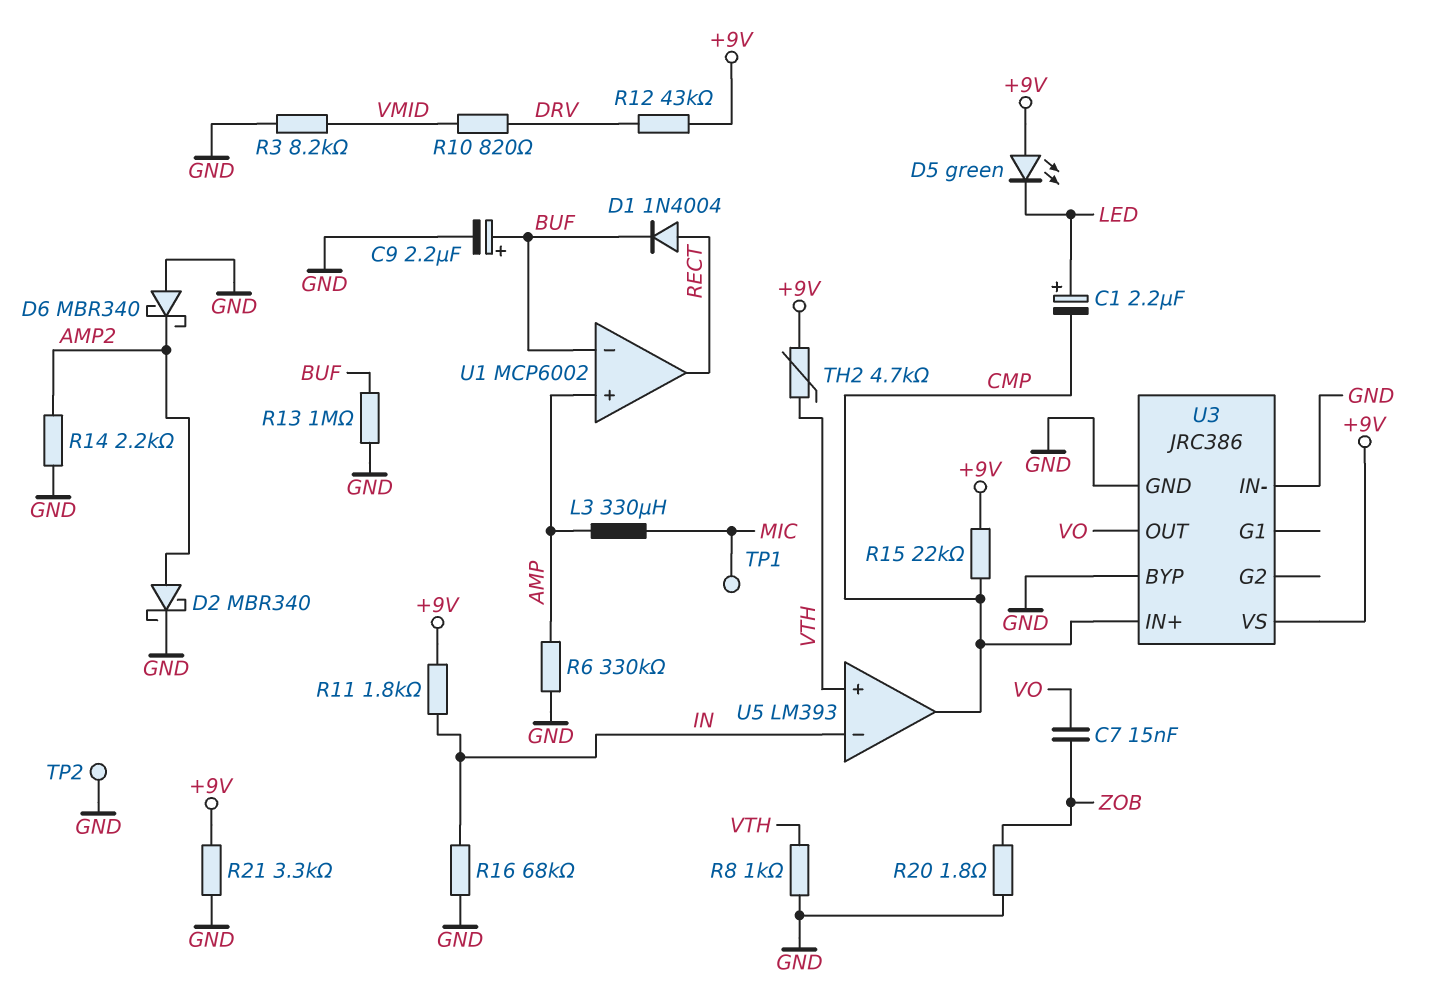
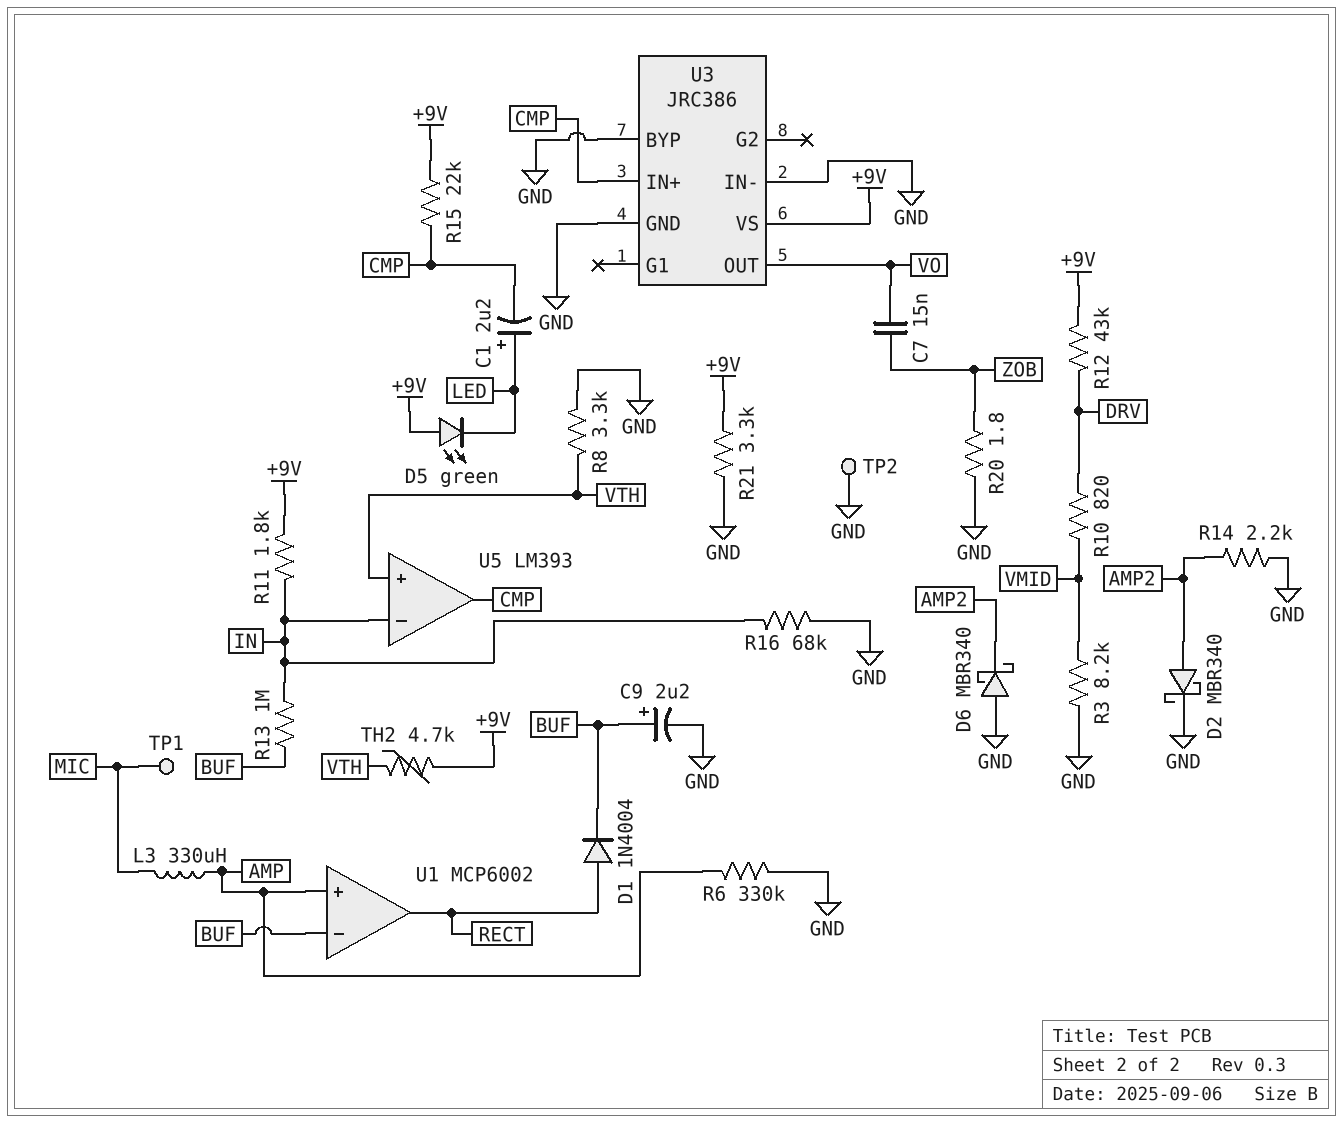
R8: 1k (GND, VTH) -> 3.3k (GND, VTH)
R13: 1M (BUF, GND) -> 1M (BUF, IN)

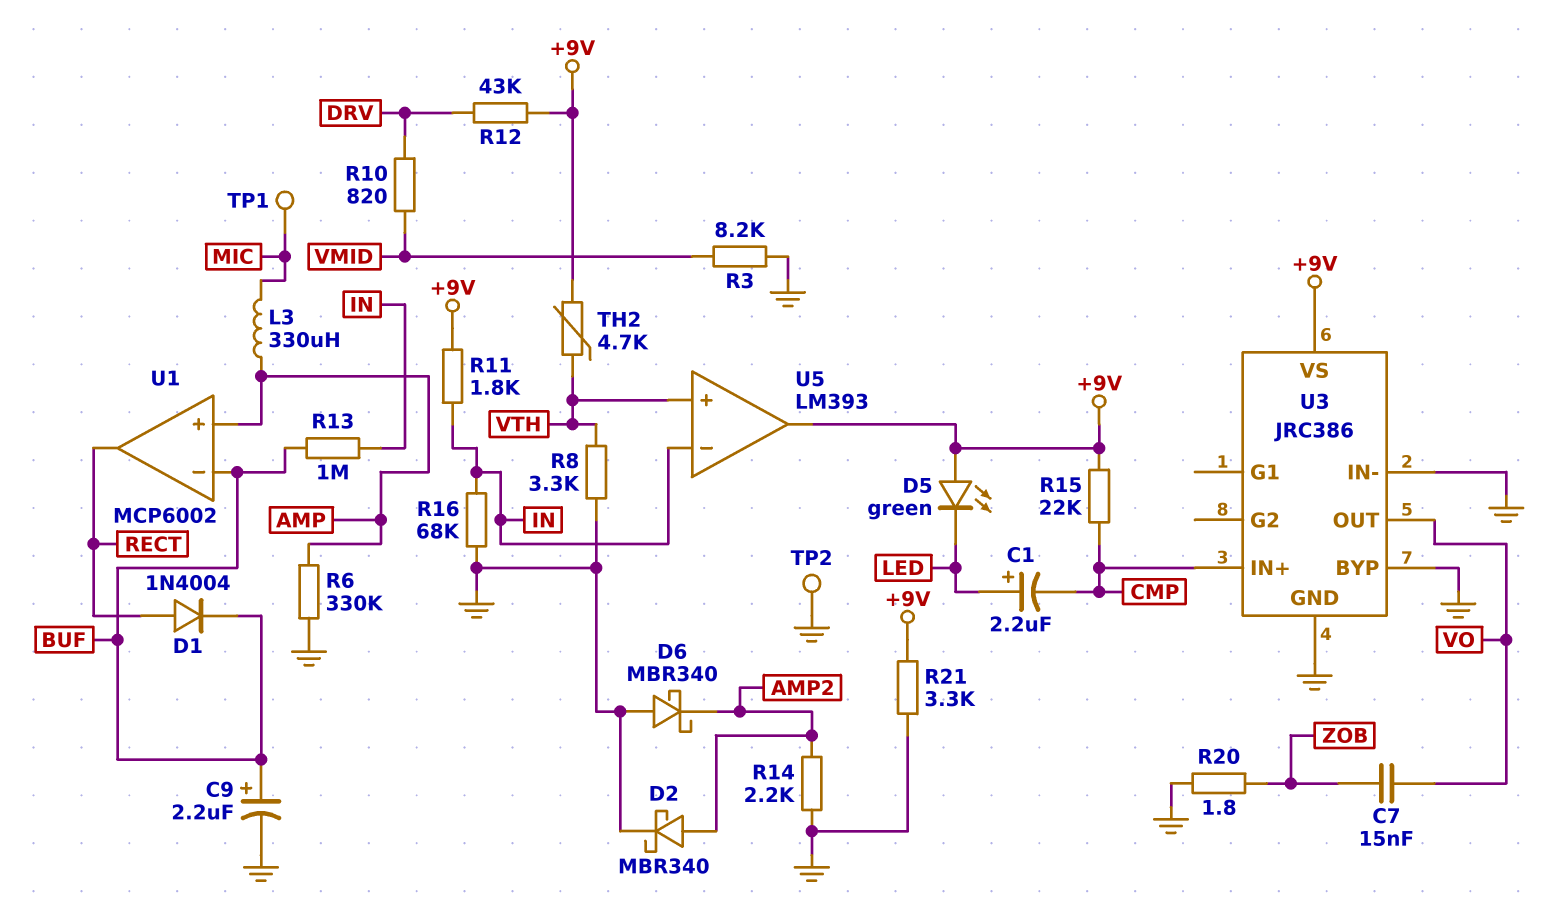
U5 pin out: CMP -> +9V

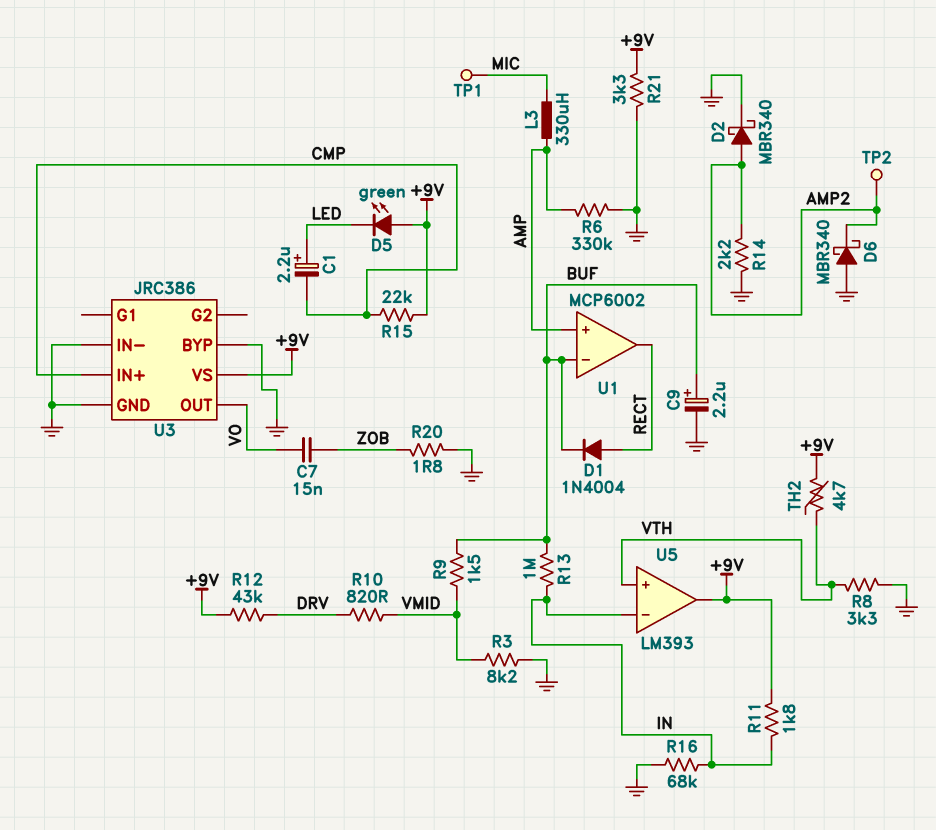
R9: none -> 1.5k (BUF, VMID)
TP2: test point (GND) -> test point (AMP2)

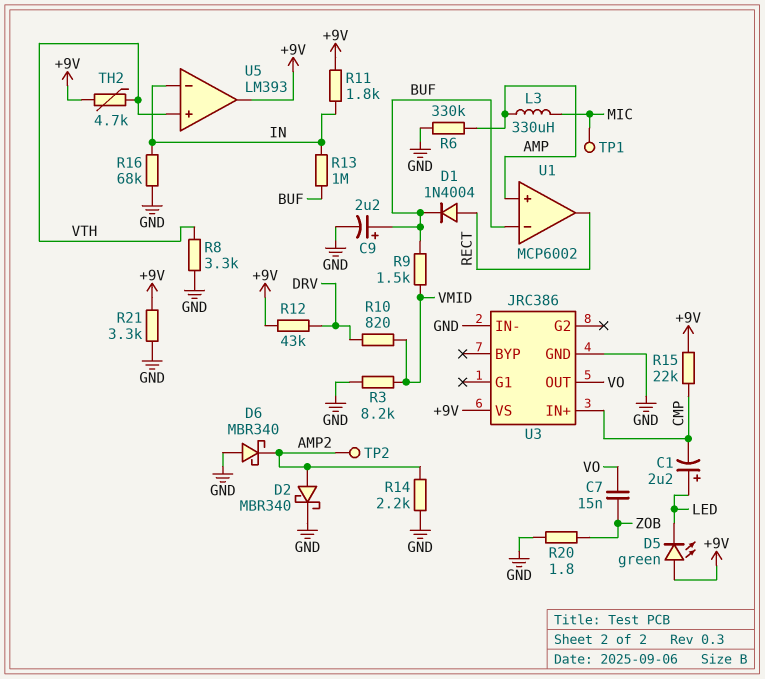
U3 pin BYP: GND -> none

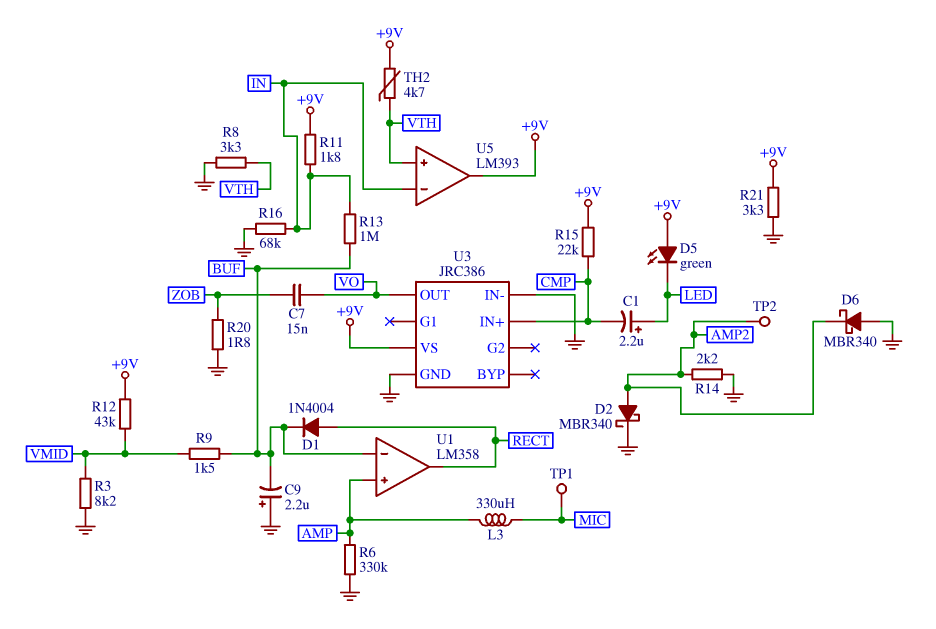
C9: 2.2uF (plus BUF, minus GND) -> 2.2uF (plus GND, minus BUF)
R10: 820 (DRV, VMID) -> none
R12: 43k (+9V, DRV) -> 43k (+9V, VMID)
U1: MCP6002 -> LM358

